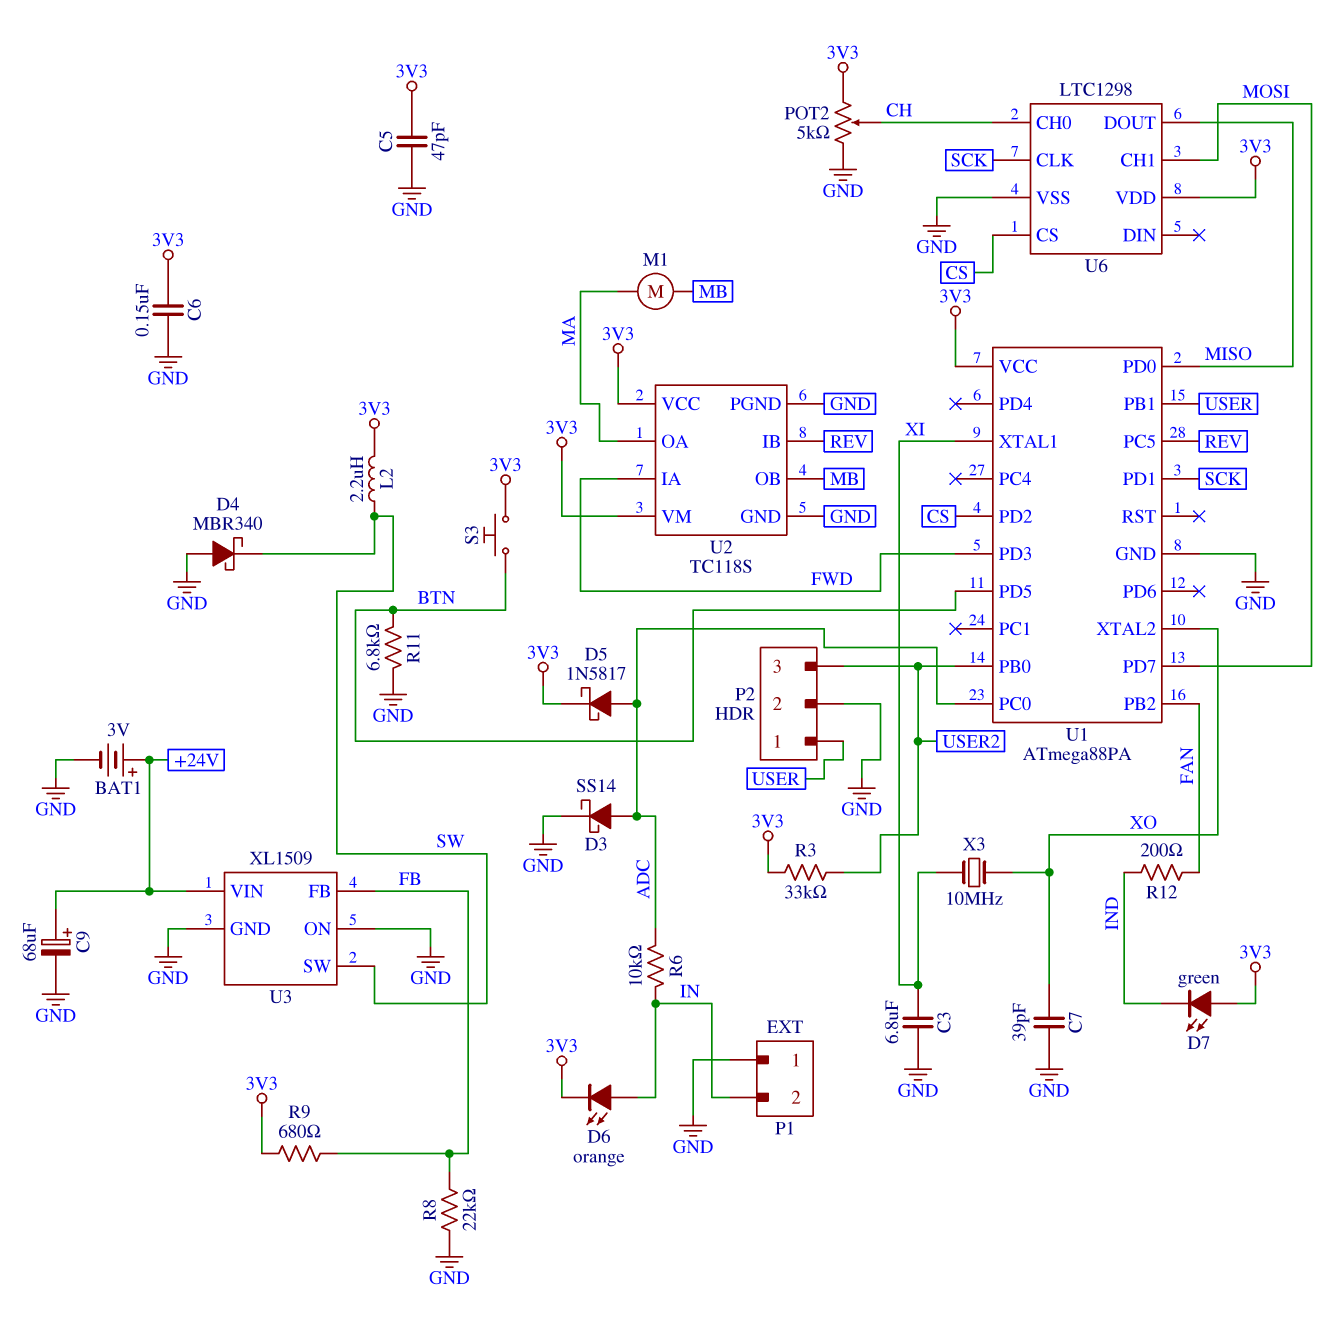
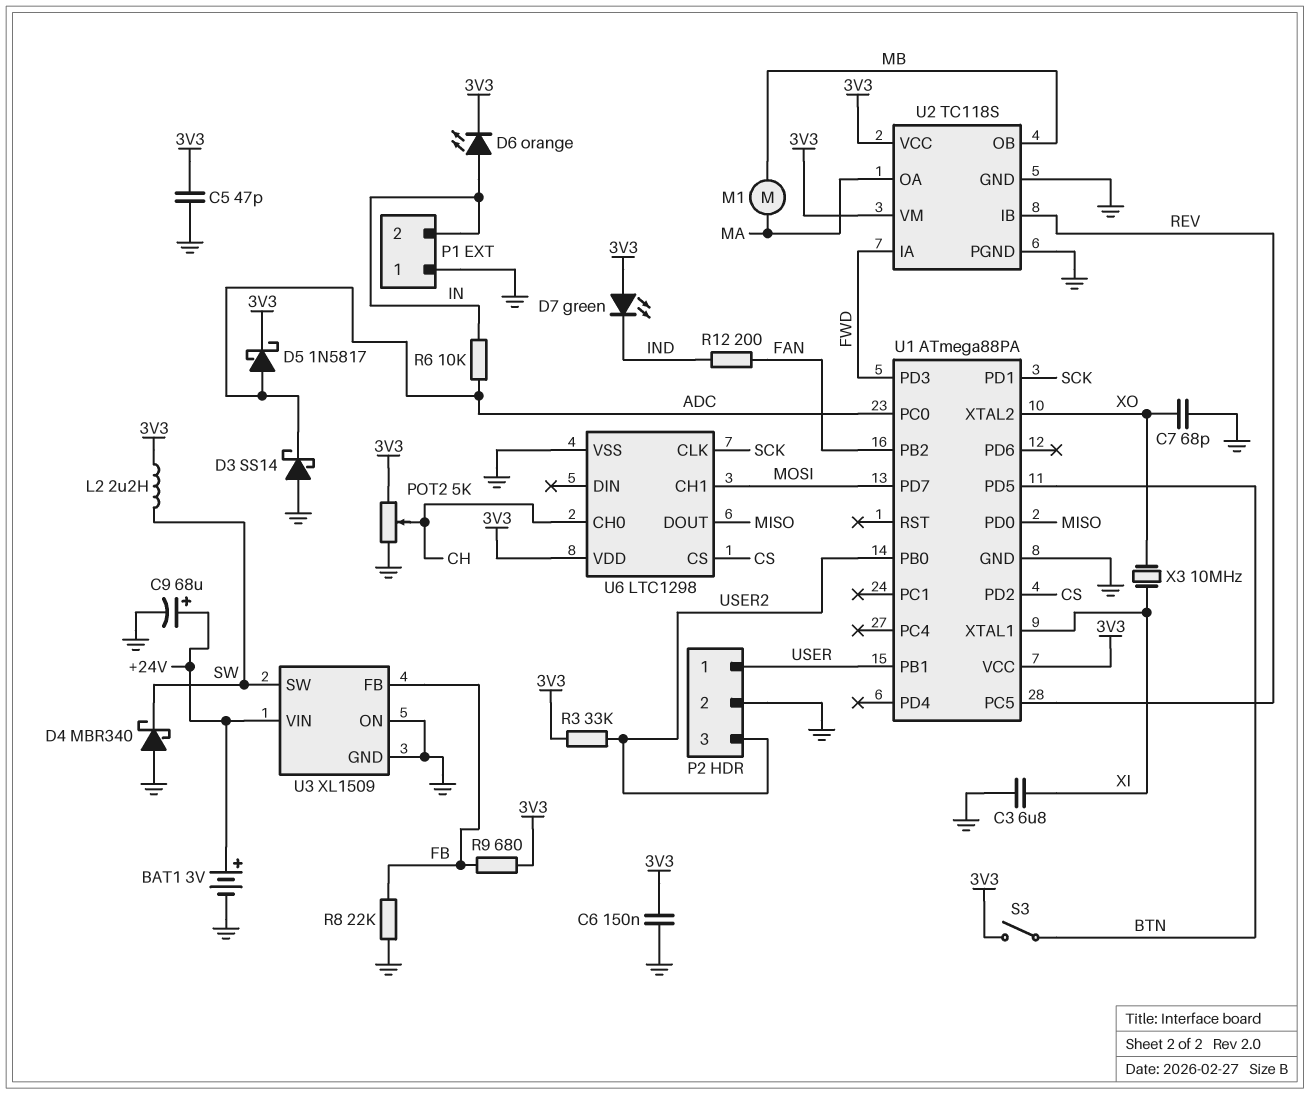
C7: 39pF (GND, XO) -> 68pF (GND, XO)
D3: schottky SS14 (A ADC, K GND) -> schottky SS14 (A GND, K ADC)
R11: 6.8k (BTN, GND) -> none
S3: button (3V3, BTN) -> switch (3V3, BTN)

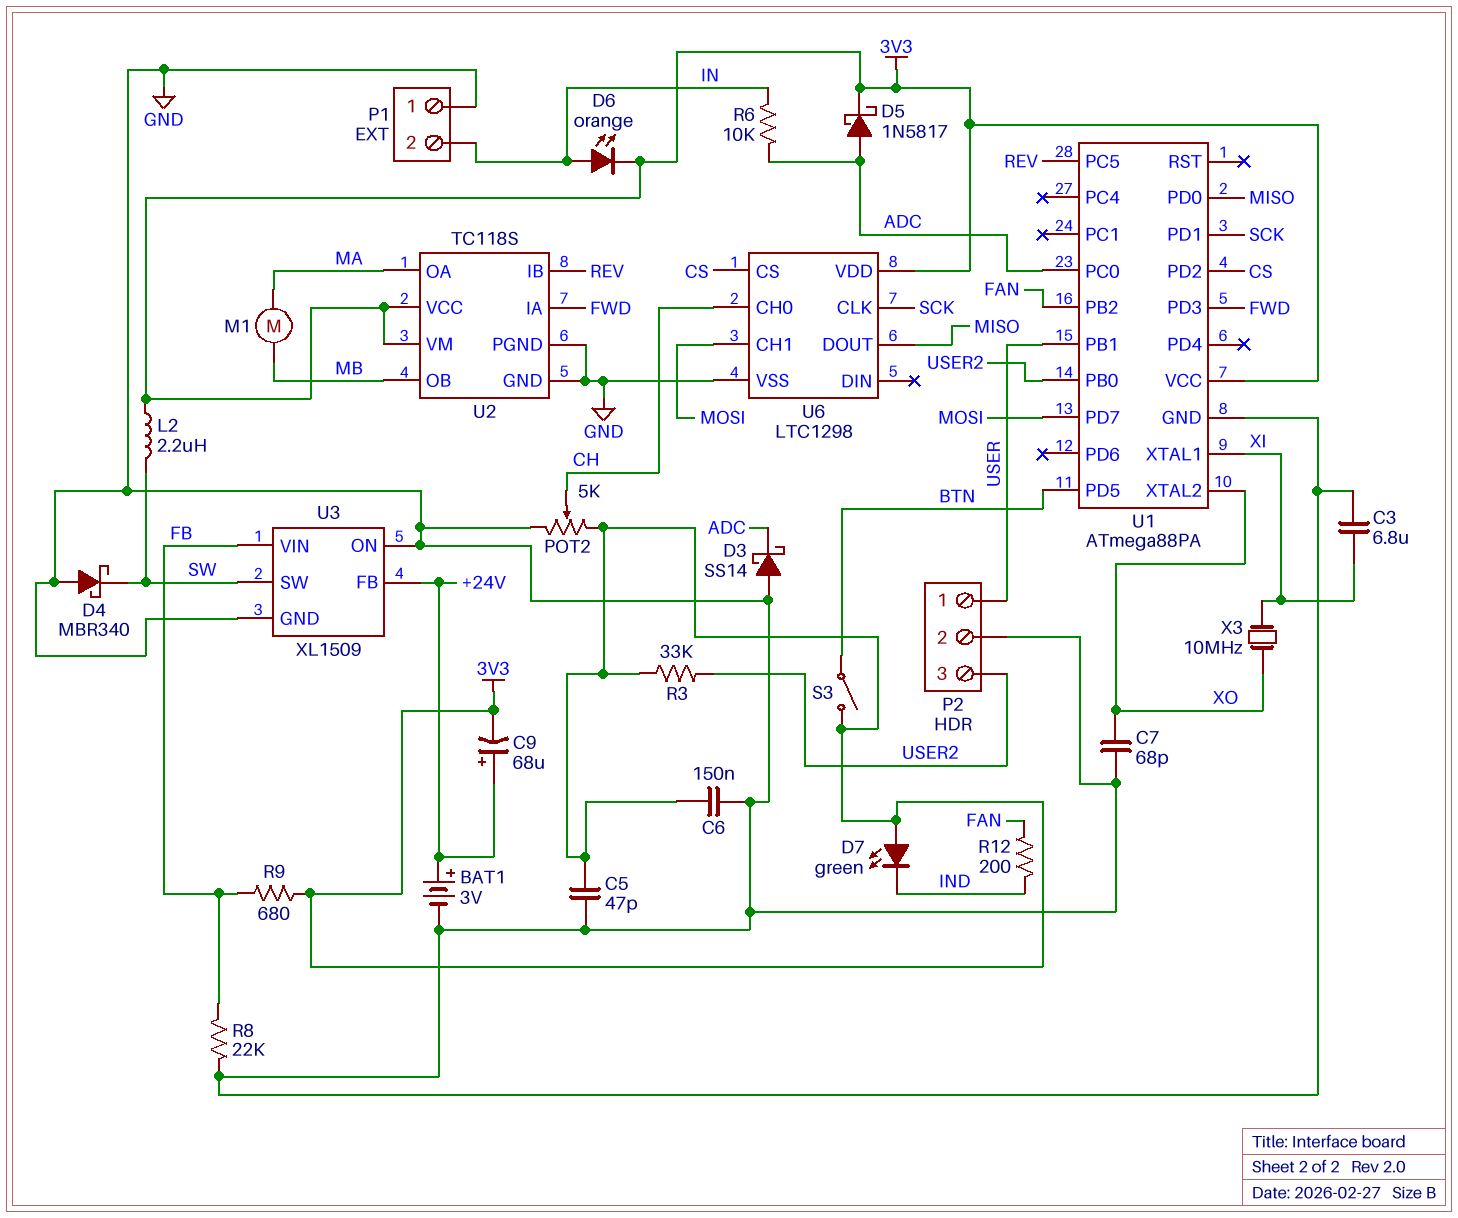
C9: 68uF (plus +24V, minus GND) -> 68uF (plus +24V, minus 3V3)
U3 pin FB: FB -> +24V
U3 pin VIN: +24V -> FB

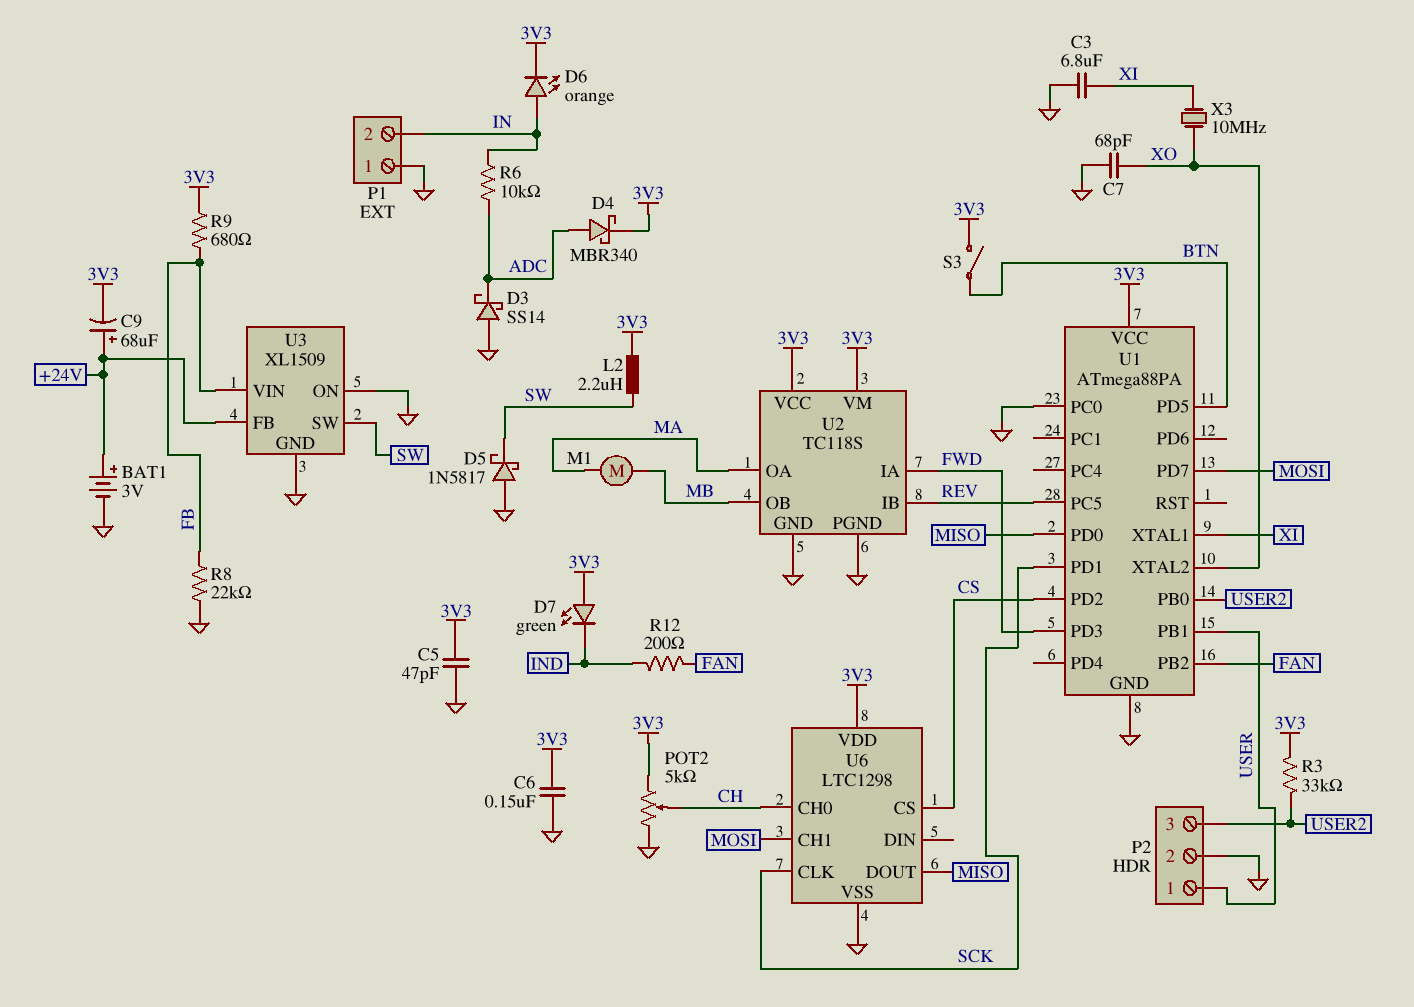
D4: schottky MBR340 (A GND, K SW) -> schottky MBR340 (A ADC, K 3V3)
D5: schottky 1N5817 (A ADC, K 3V3) -> schottky 1N5817 (A GND, K SW)
U1 pin PC0: ADC -> GND

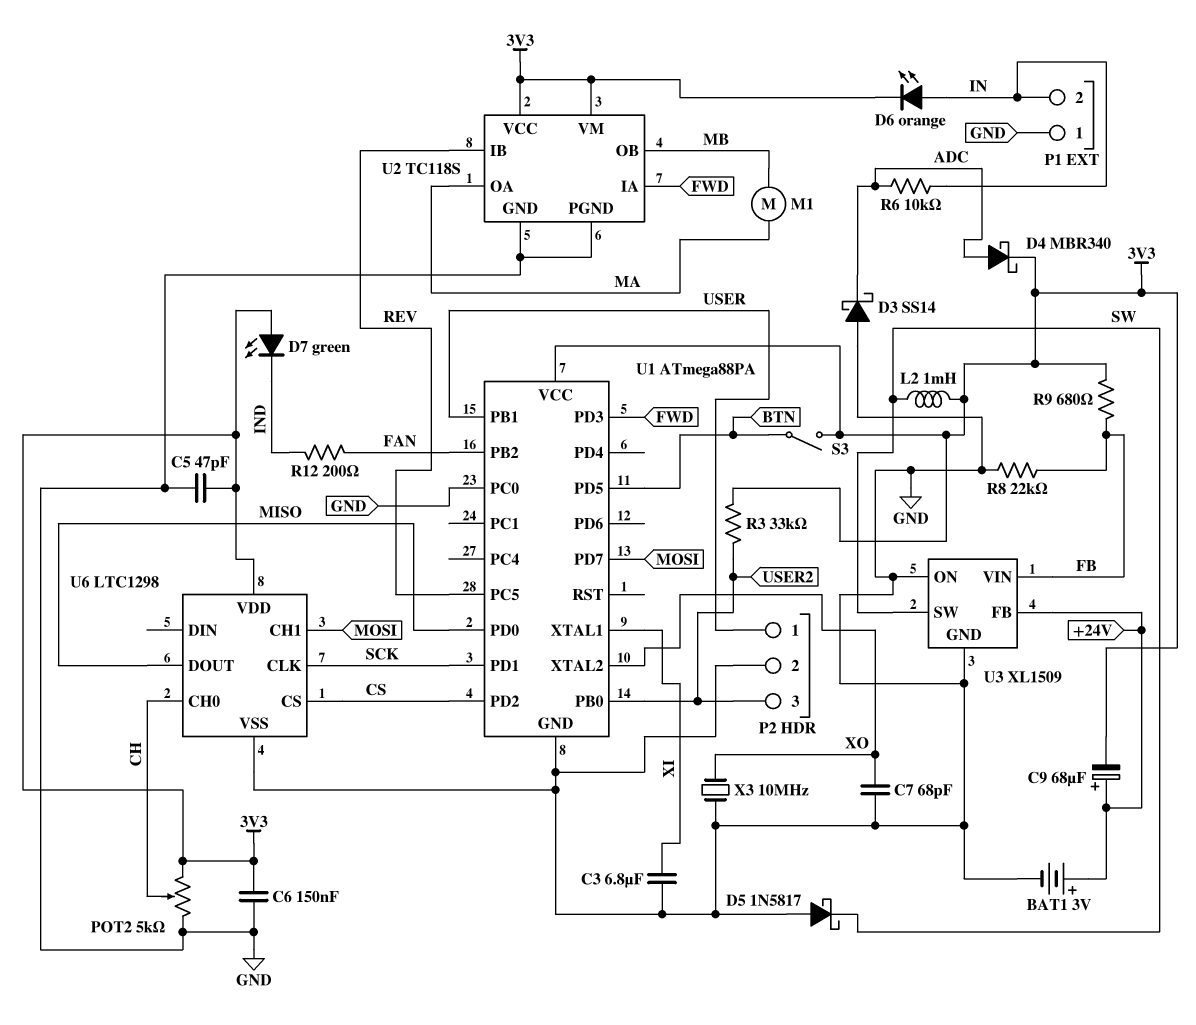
L2: 2.2uH (3V3, SW) -> 1mH (3V3, SW)
X3: 10MHz (XI, XO) -> 10MHz (GND, XO)

